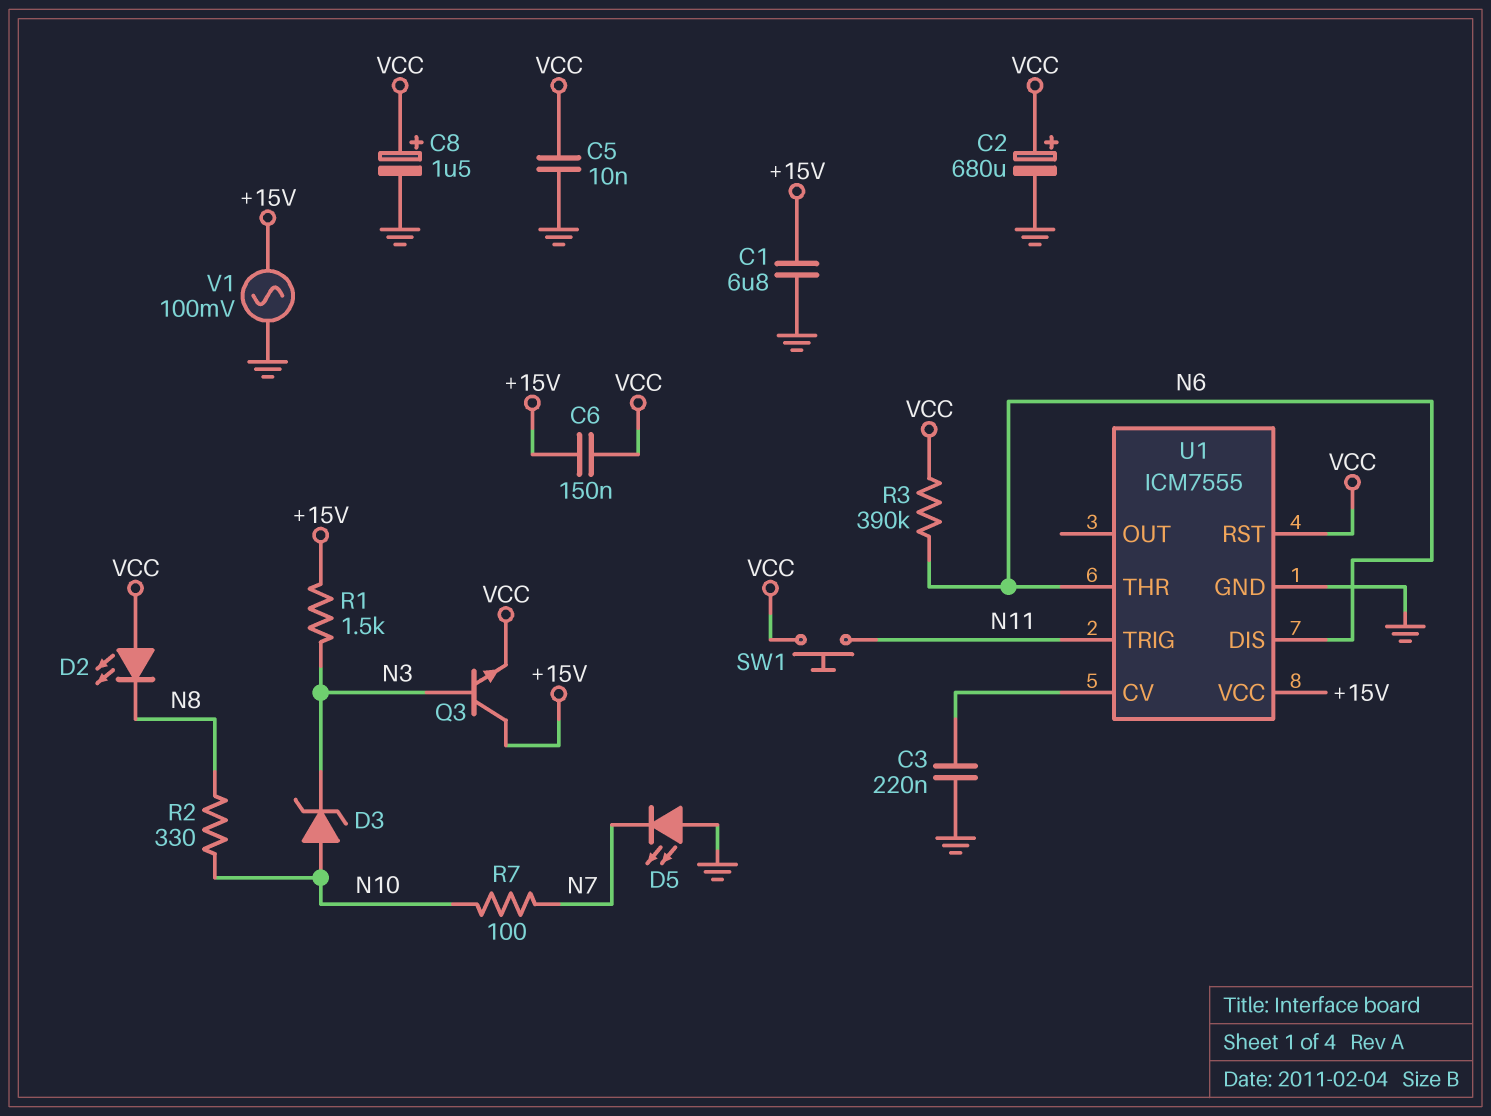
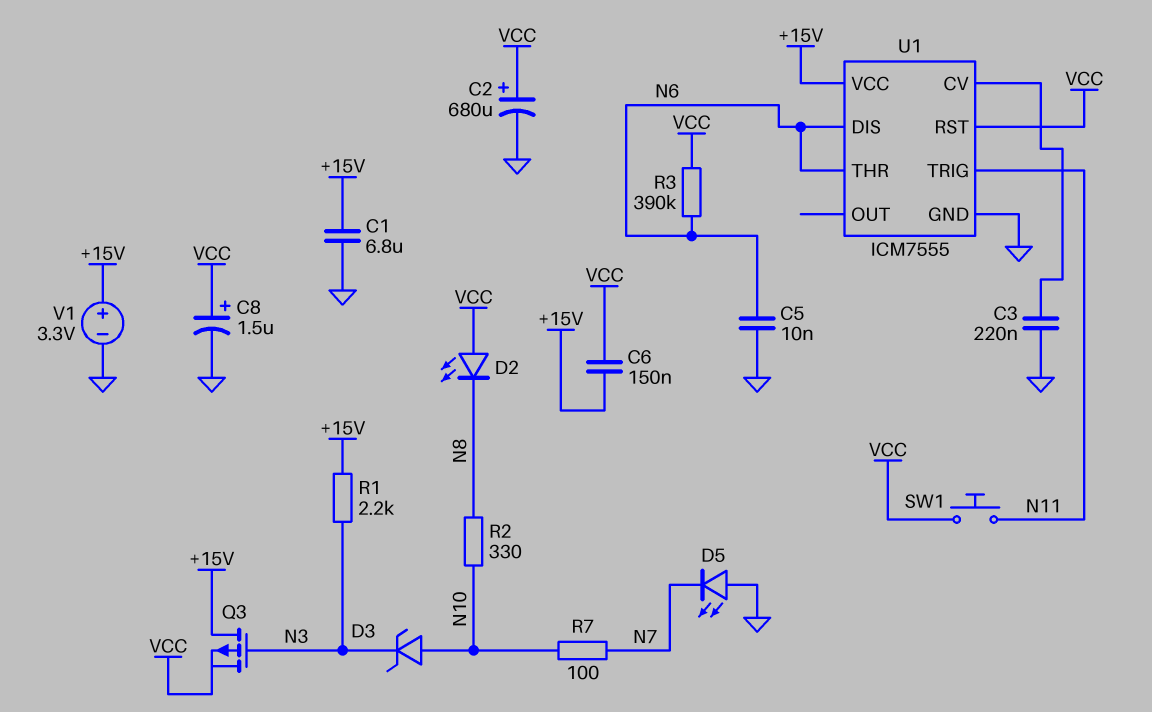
C5: 10nF (GND, VCC) -> 10nF (GND, N6)
Q3: NPN (B N3, C +15V, E VCC) -> PMOS (G N3, D +15V, S VCC)
R1: 1.5k (+15V, N3) -> 2.2k (+15V, N3)
V1: AC 100mV (+15V, GND) -> 3.3V (plus +15V, minus GND)

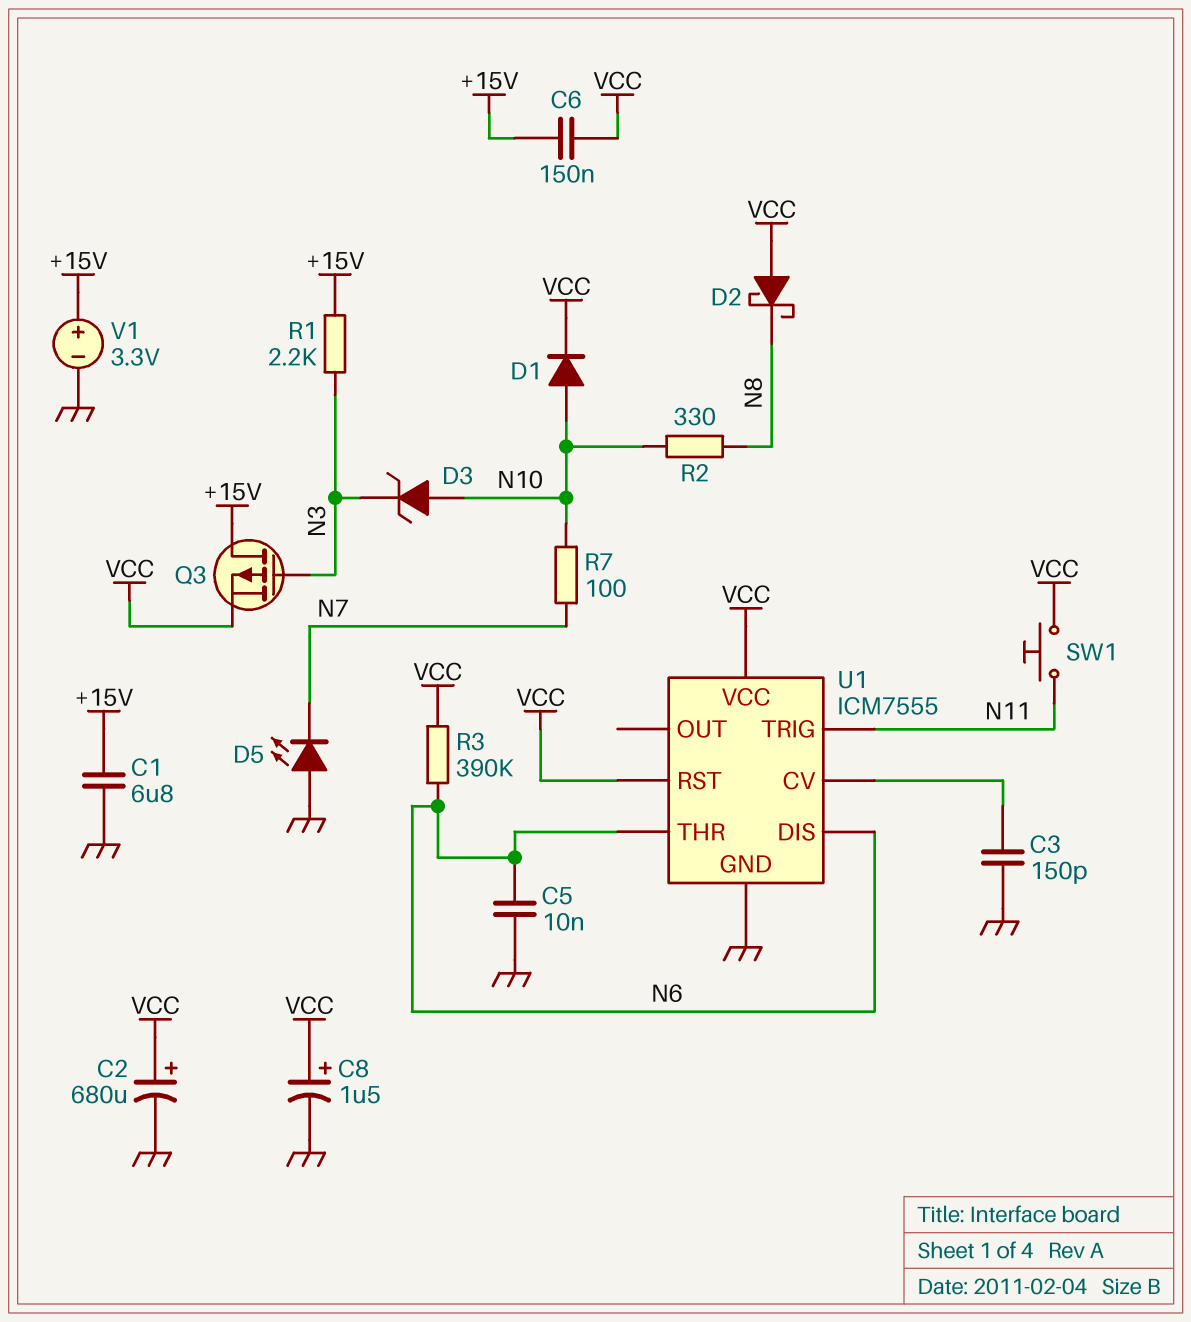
C3: 220nF (GND, U1/CV) -> 150pF (GND, U1/CV)
D1: none -> diode (A N10, K VCC)
D2: LED (A VCC, K N8) -> schottky (A VCC, K N8)
U1 pin VCC: +15V -> VCC

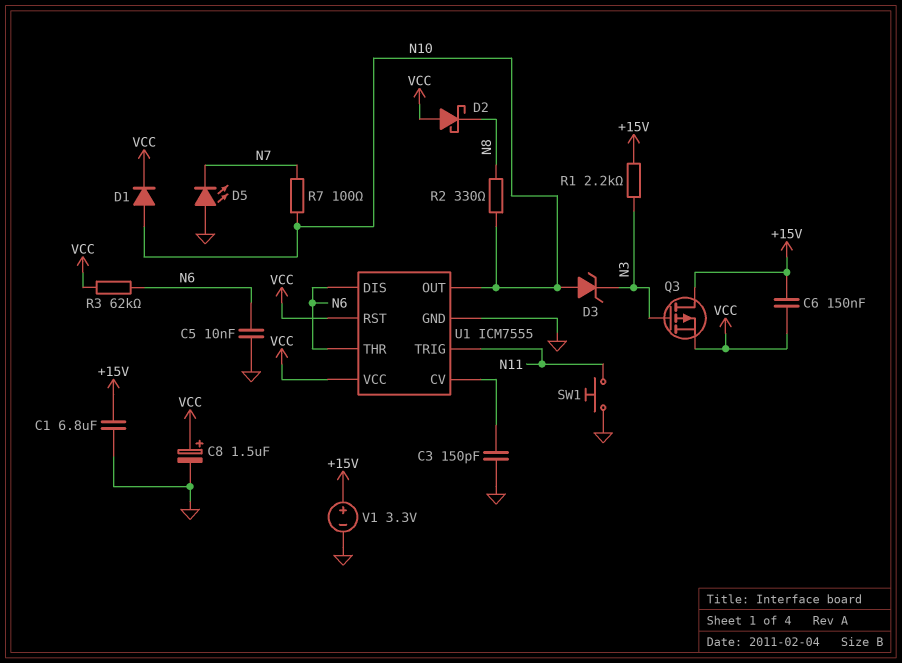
C2: 680uF (plus VCC, minus GND) -> none
R3: 390k (N6, VCC) -> 62k (N6, VCC)
SW1: button (N11, VCC) -> button (GND, N11)
U1 pin OUT: none -> N10

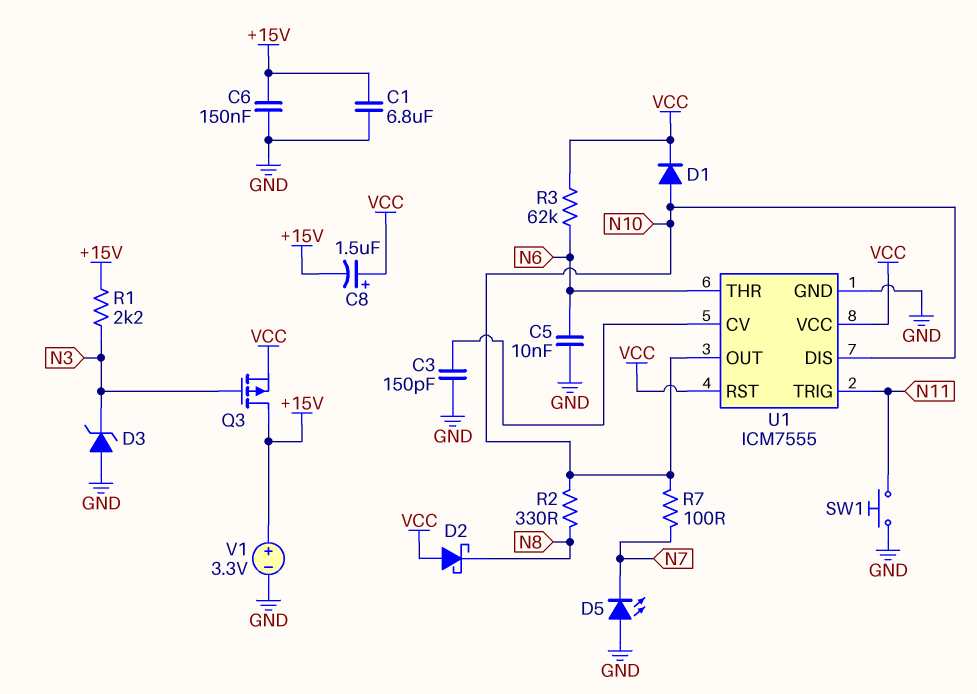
C6: 150nF (+15V, VCC) -> 150nF (+15V, GND)
C8: 1.5uF (plus VCC, minus GND) -> 1.5uF (plus VCC, minus +15V)
D3: zener (A N10, K N3) -> zener (A GND, K N3)
U1 pin DIS: N6 -> N10

